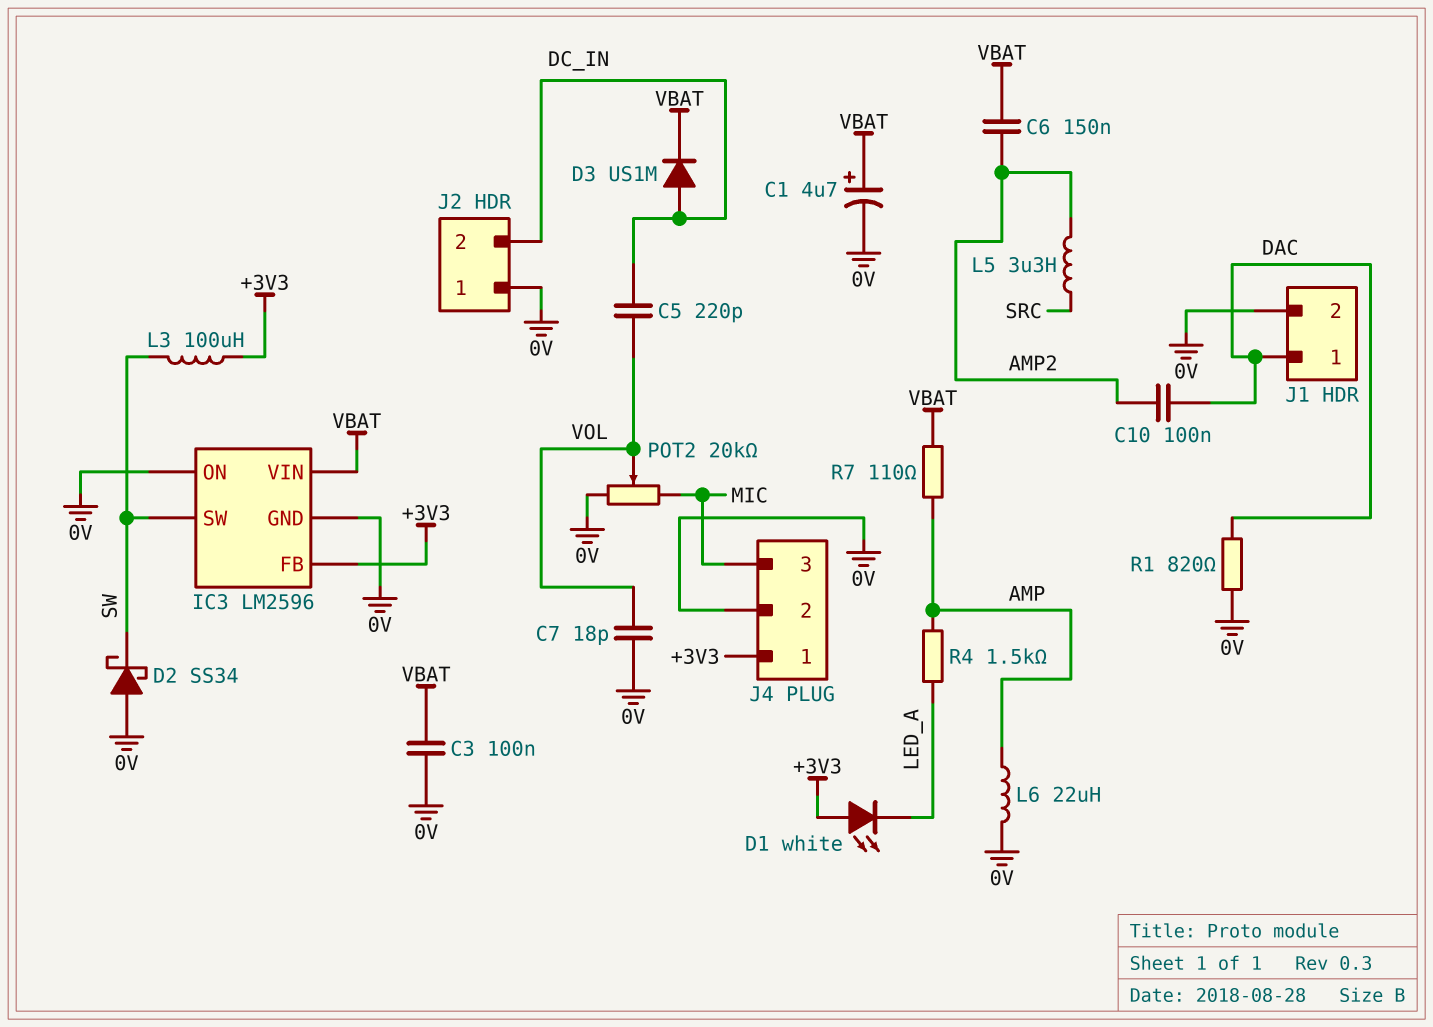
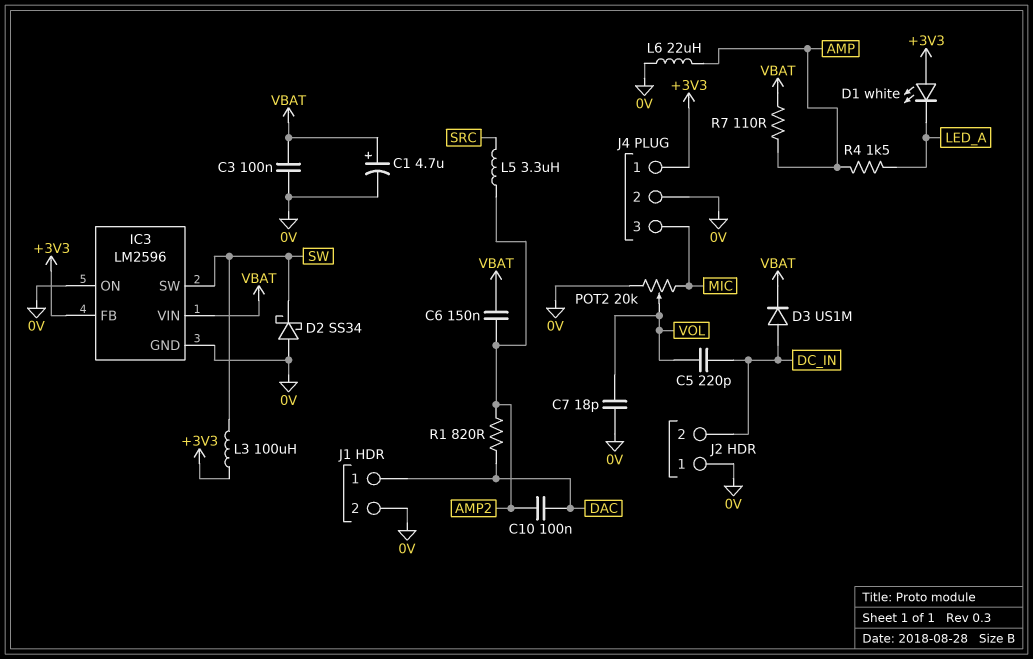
R1: 820 (0V, DAC) -> 820 (AMP2, DAC)

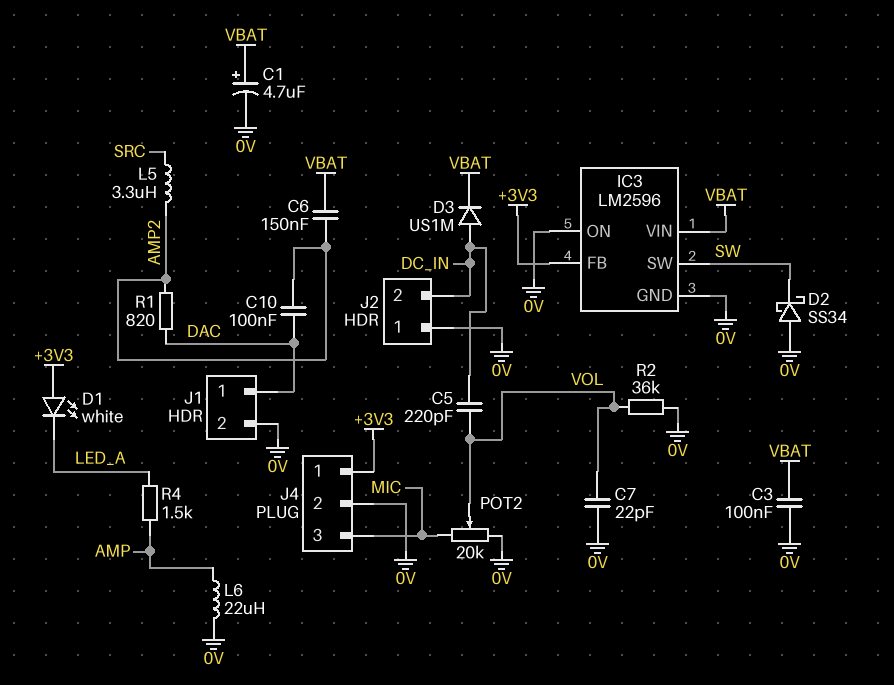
C7: 18pF (0V, VOL) -> 22pF (0V, VOL)
L3: 100uH (+3V3, SW) -> none
R2: none -> 36k (0V, VOL)
R7: 110 (AMP, VBAT) -> none

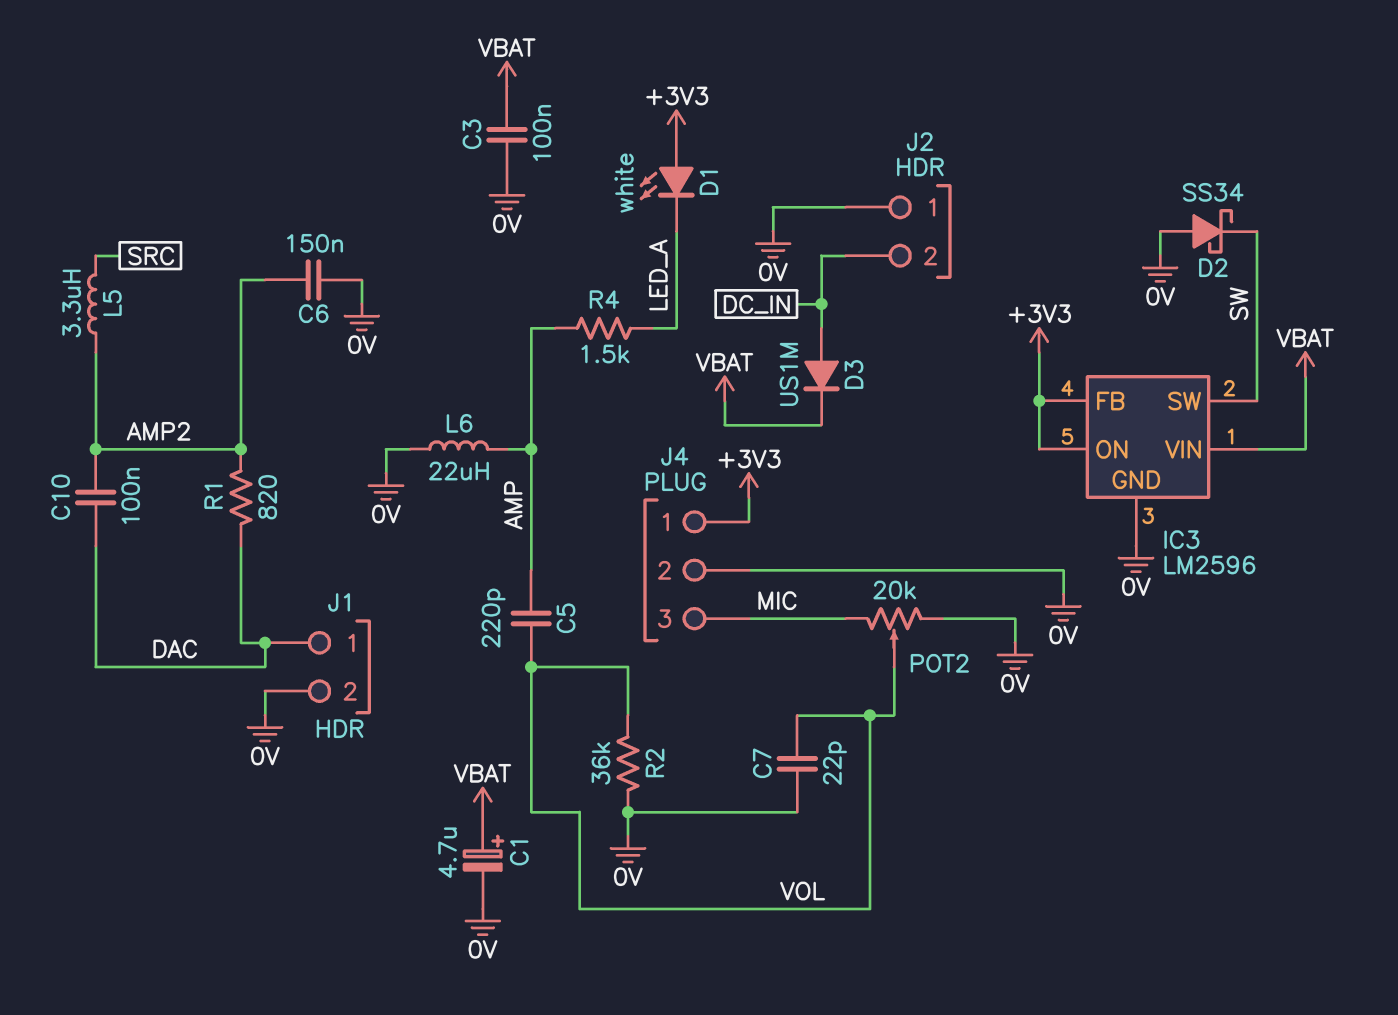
C5: 220pF (DC_IN, VOL) -> 220pF (AMP, VOL)
C6: 150nF (AMP2, VBAT) -> 150nF (0V, AMP2)
IC3 pin ON: 0V -> +3V3

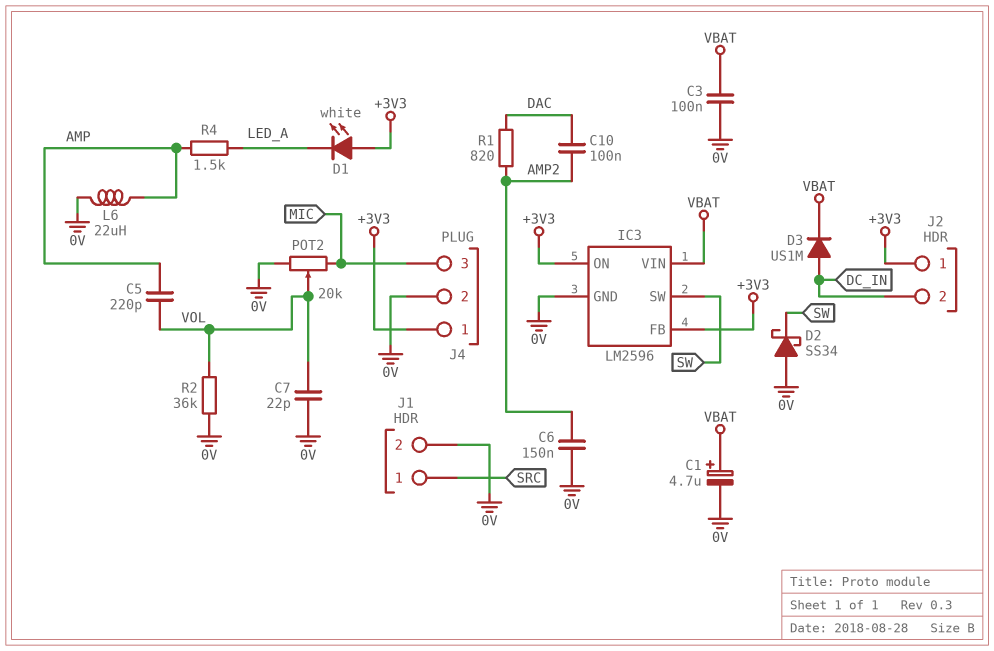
J1 pin 1: DAC -> SRC
J2 pin 1: 0V -> +3V3
L5: 3.3uH (AMP2, SRC) -> none

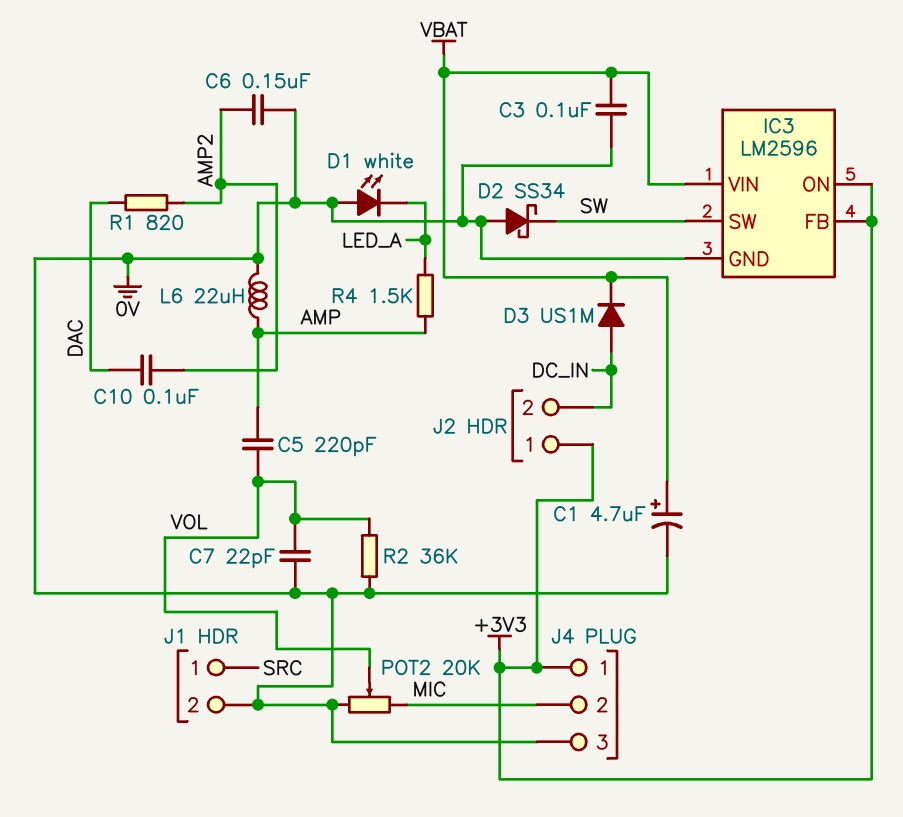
D1: LED white (A +3V3, K LED_A) -> LED white (A 0V, K LED_A)
J4 pin 2: 0V -> MIC
J4 pin 3: MIC -> 0V

